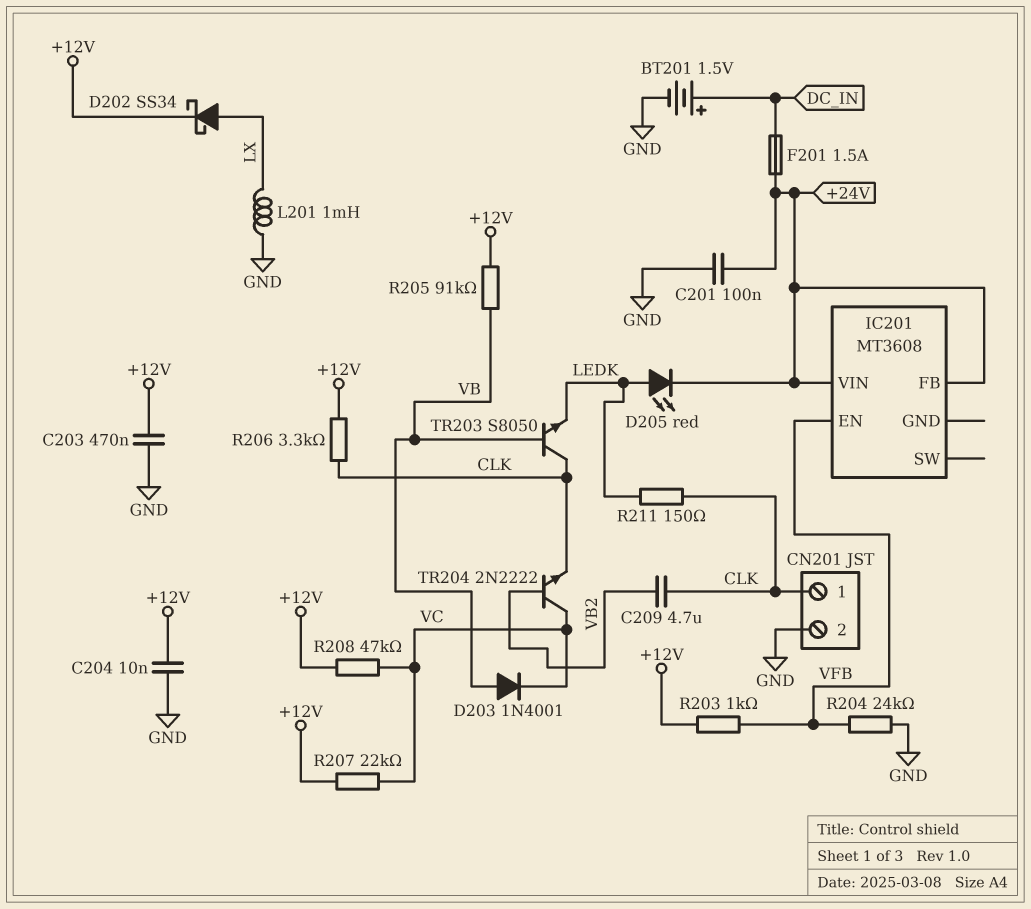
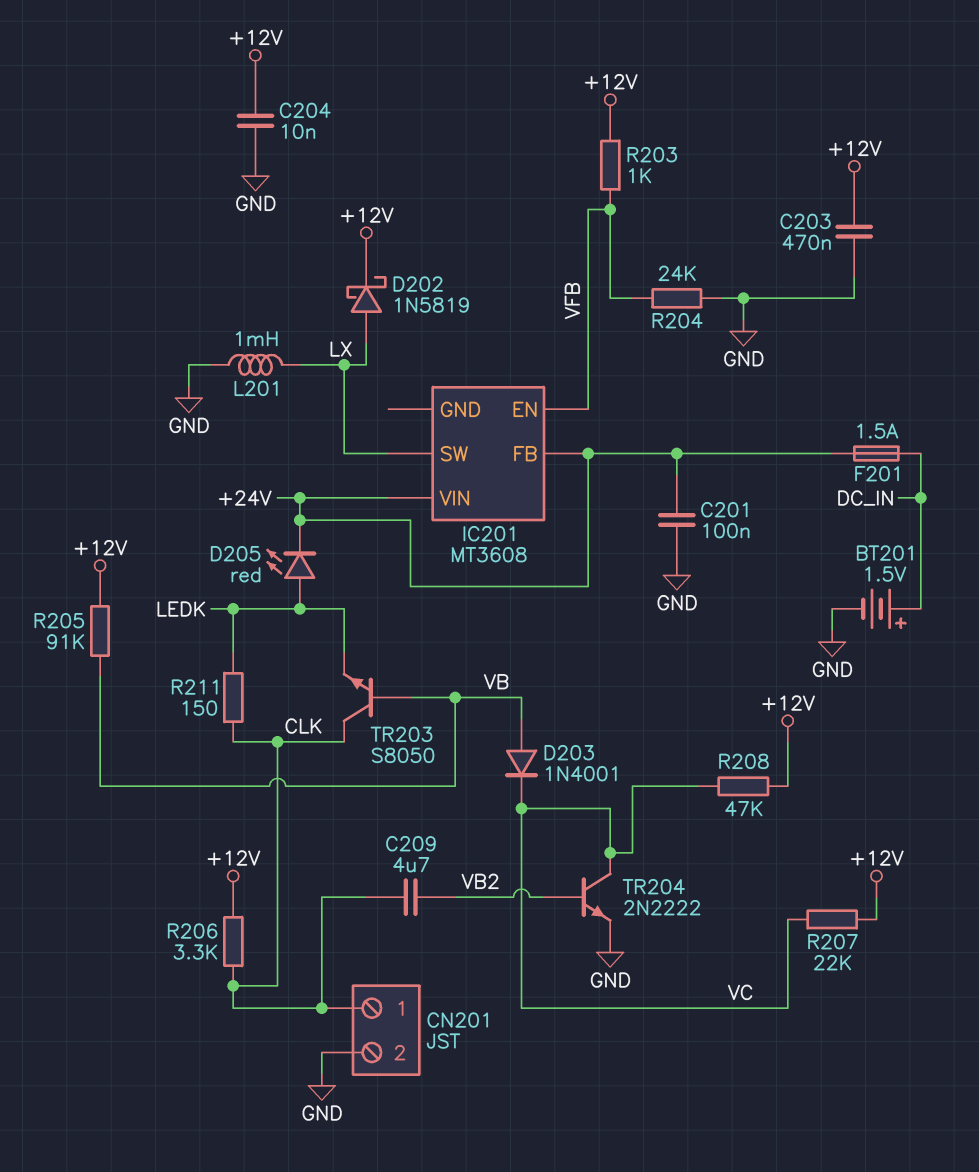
D202: schottky SS34 (A LX, K +12V) -> schottky 1N5819 (A LX, K +12V)
IC201 pin SW: none -> LX
TR204: NPN 2N2222 (B VB2, C VC, E CLK) -> NPN 2N2222 (B VB2, C VC, E GND)

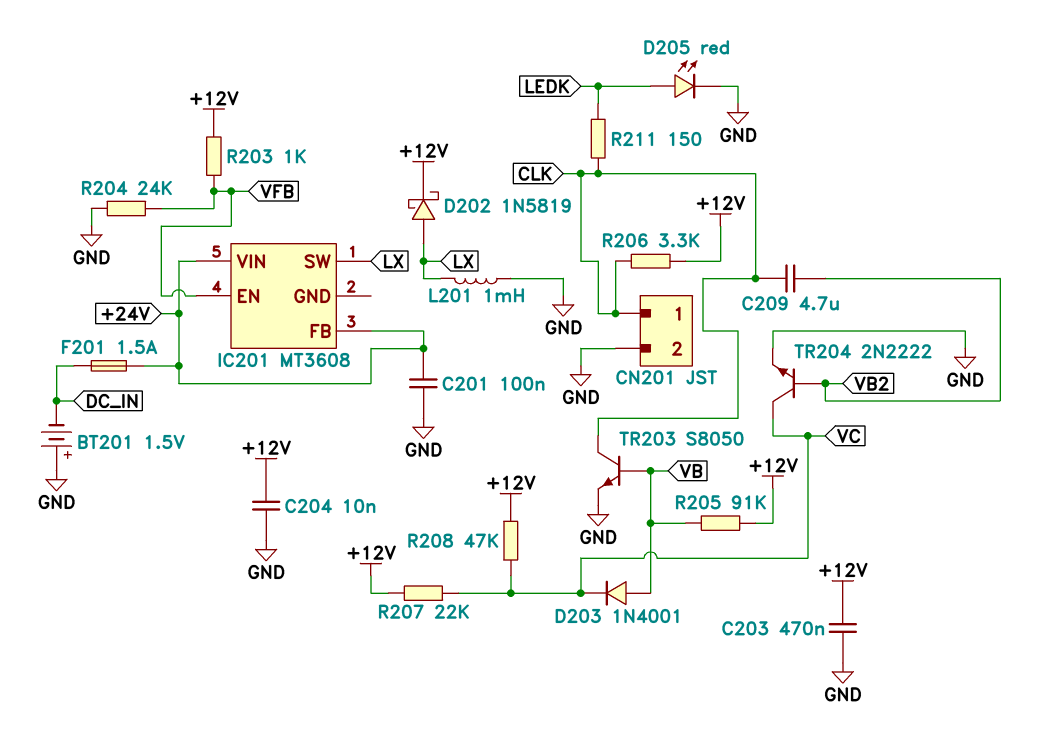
BT201: 1.5V (plus DC_IN, minus GND) -> 1.5V (plus GND, minus DC_IN)
D205: LED red (A LEDK, K +24V) -> LED red (A LEDK, K GND)
TR203: NPN S8050 (B VB, C CLK, E LEDK) -> NPN S8050 (B VB, C CLK, E GND)

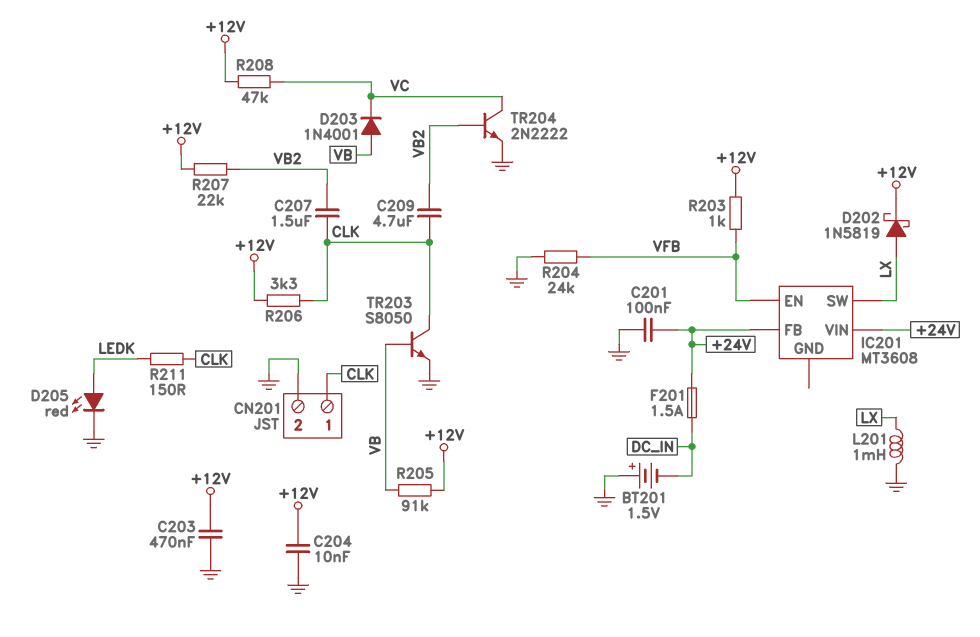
C207: none -> 1.5uF (CLK, VB2)
R207: 22k (+12V, VC) -> 22k (+12V, VB2)

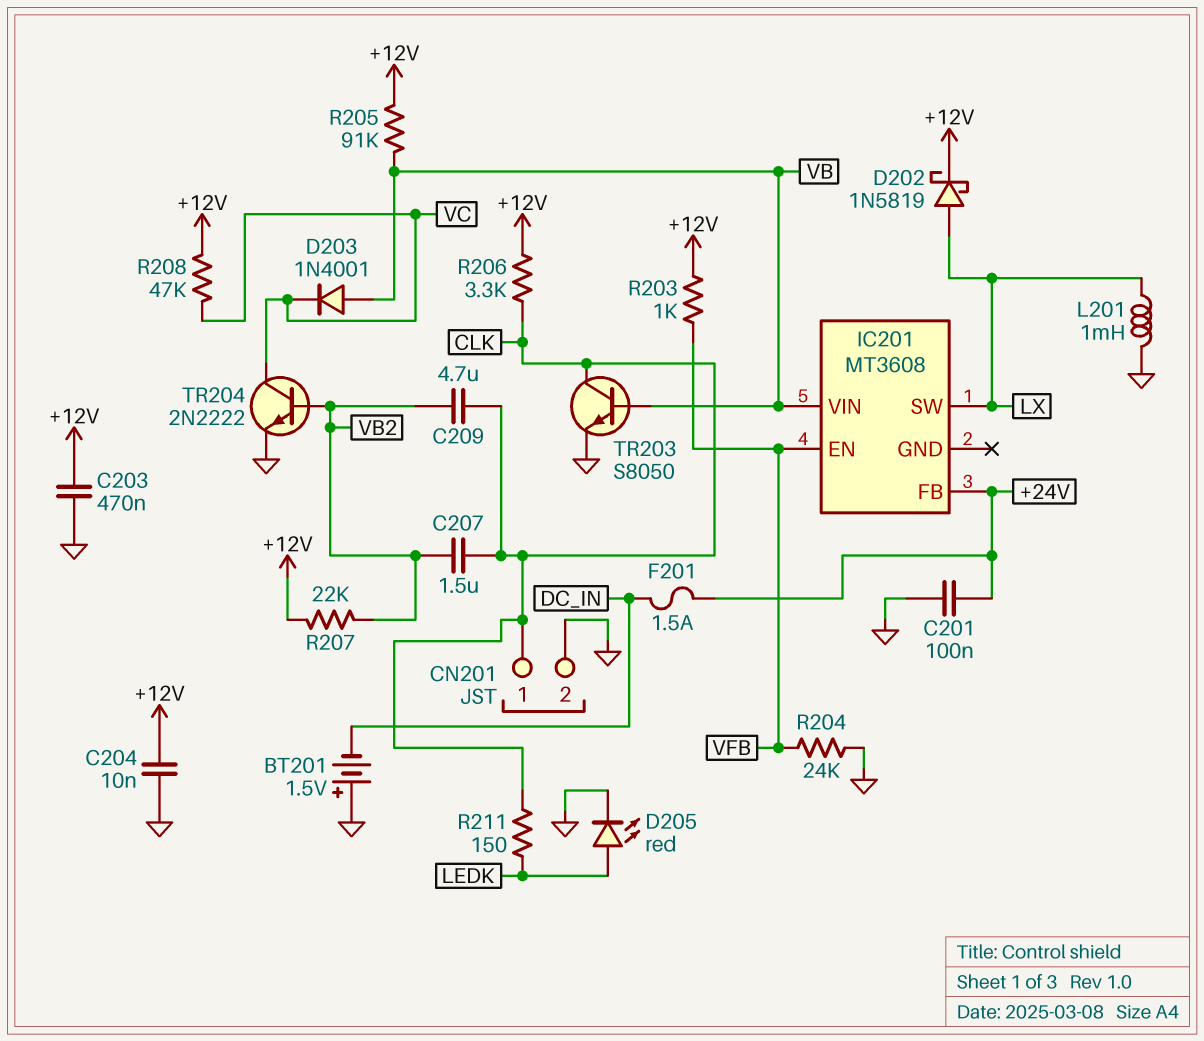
IC201 pin VIN: +24V -> VB

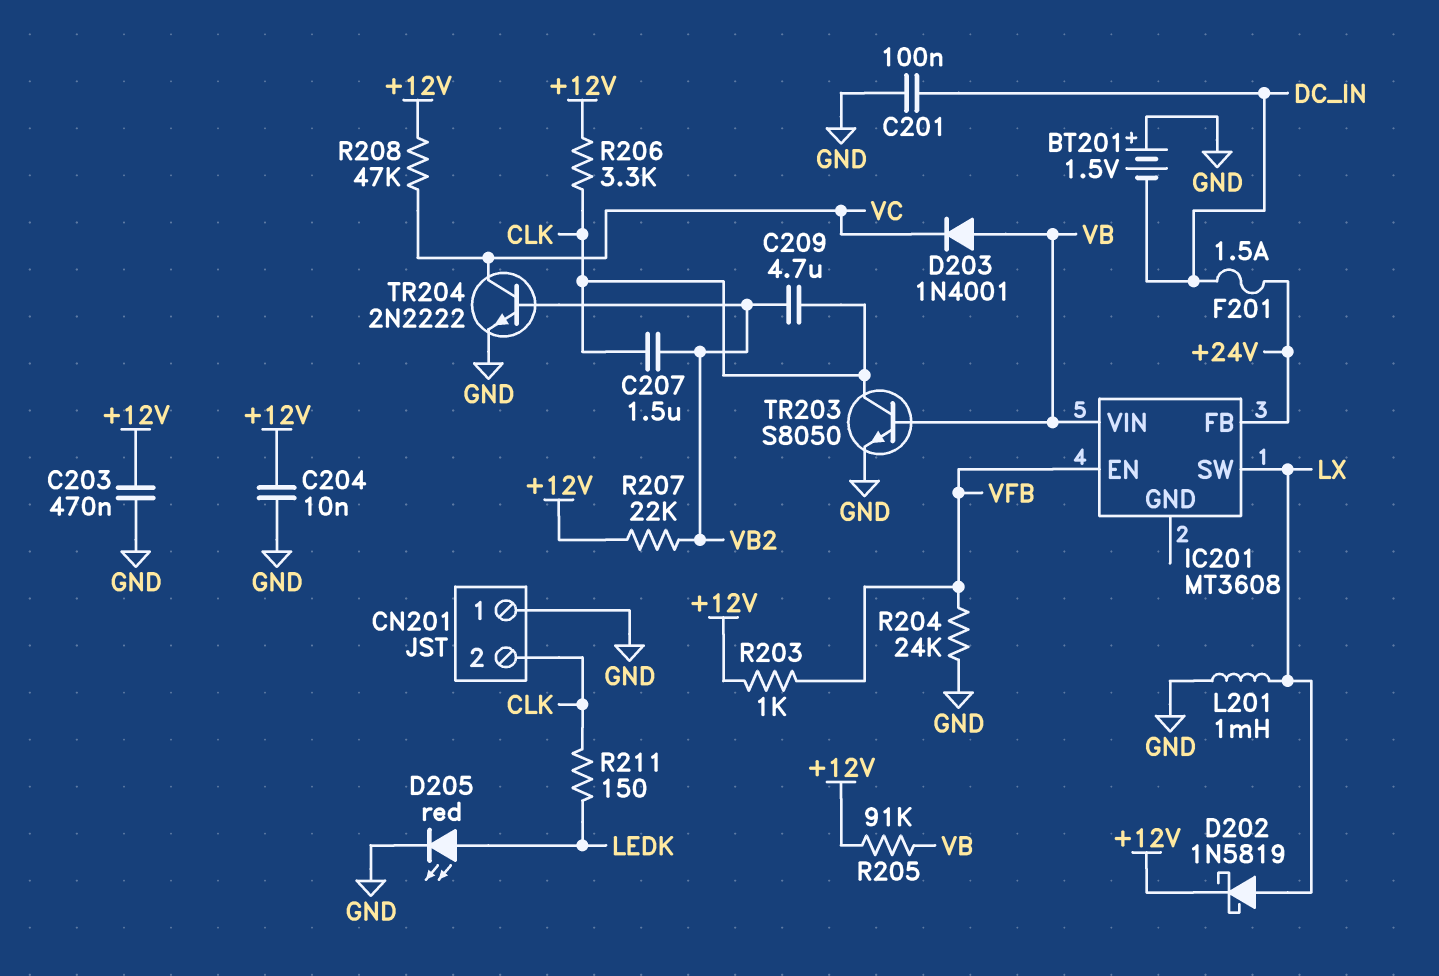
C201: 100nF (+24V, GND) -> 100nF (DC_IN, GND)
CN201 pin 1: CLK -> GND
CN201 pin 2: GND -> CLK

